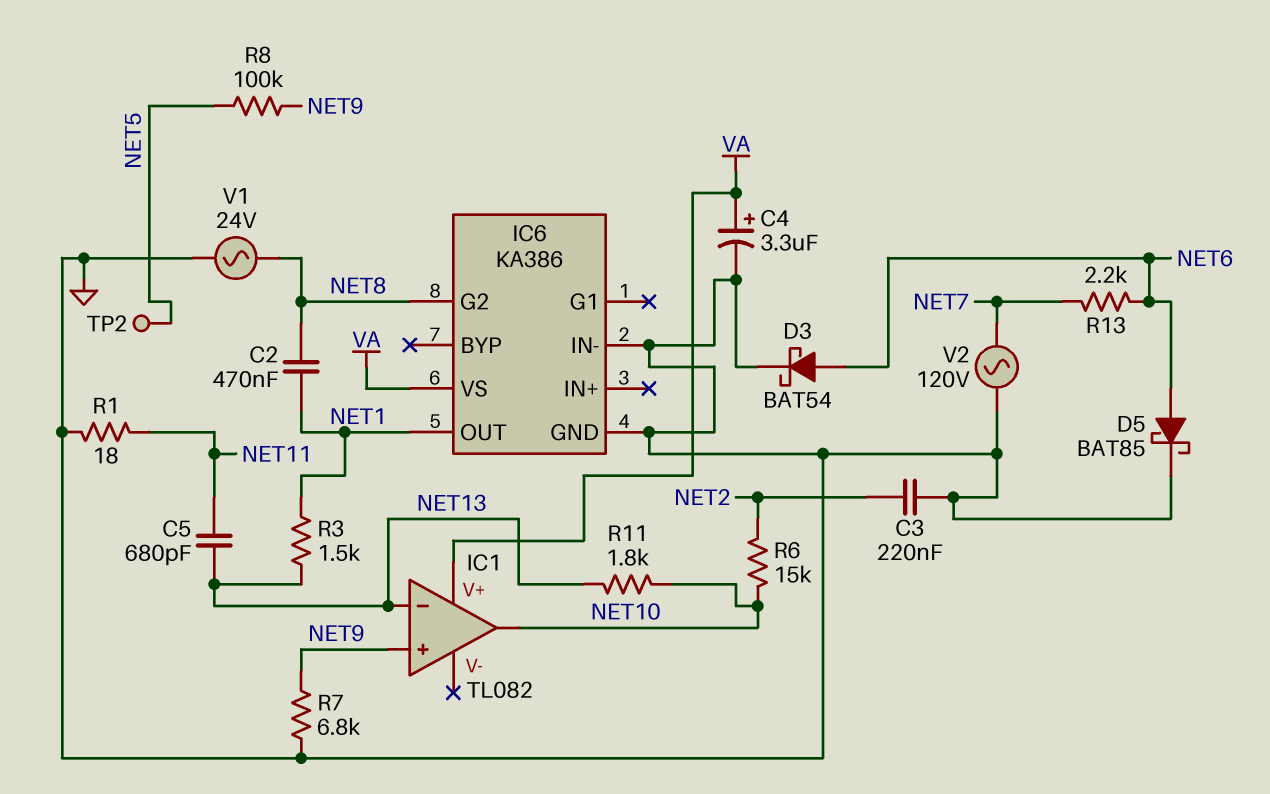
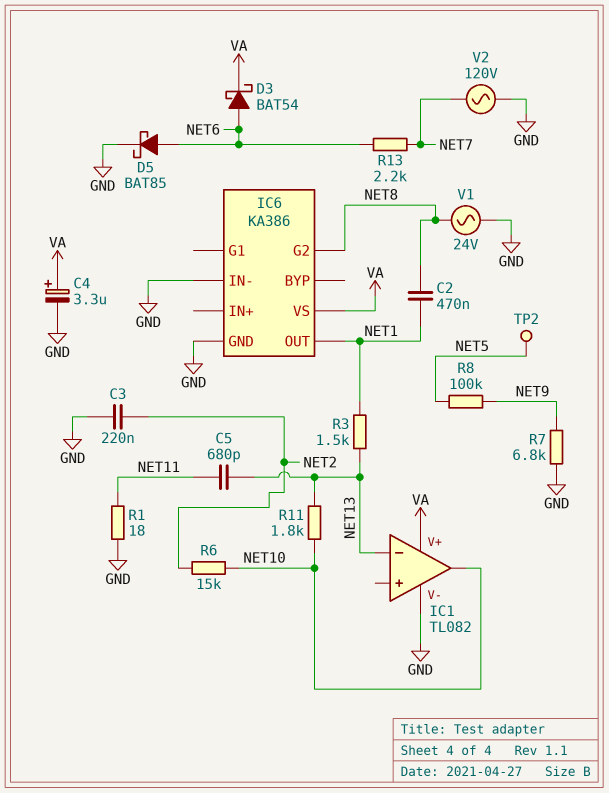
D3: schottky BAT54 (A NET6, K GND) -> schottky BAT54 (A NET6, K VA)
IC1 pin V-: none -> GND
IC1 pin in+: NET9 -> none

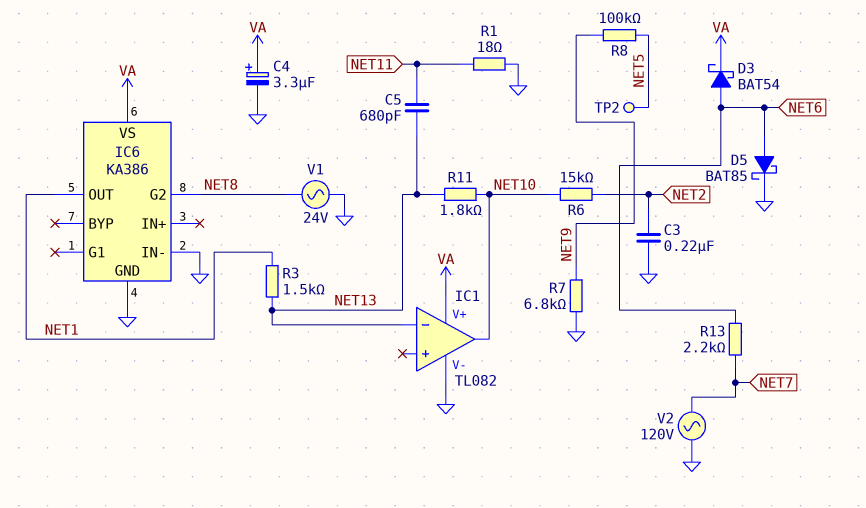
C2: 470nF (NET1, NET8) -> none

